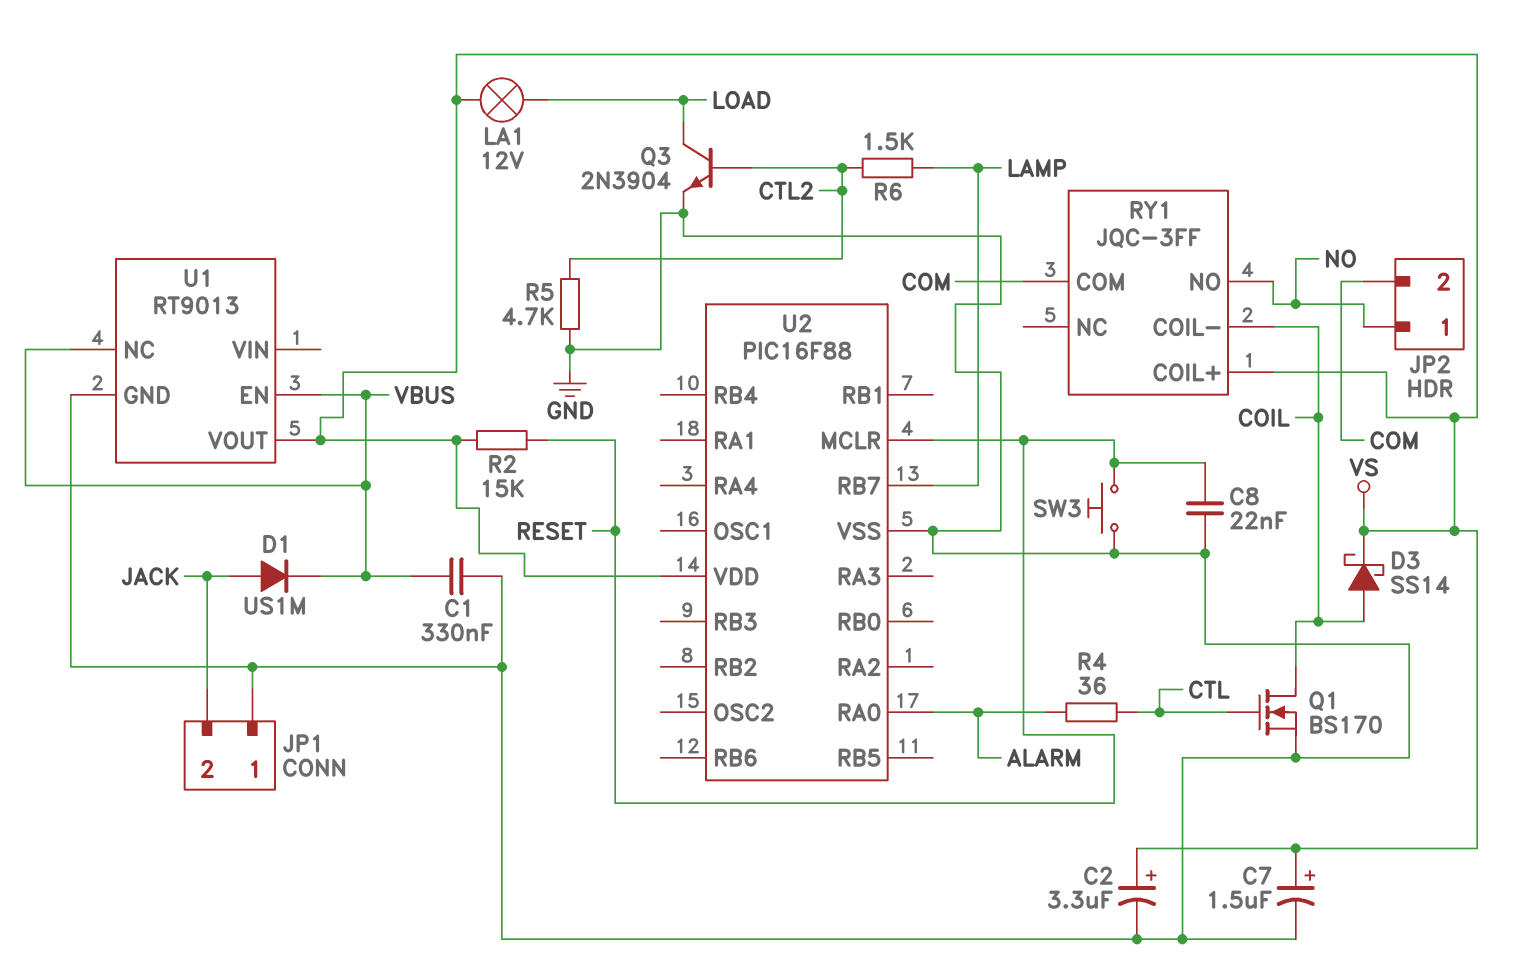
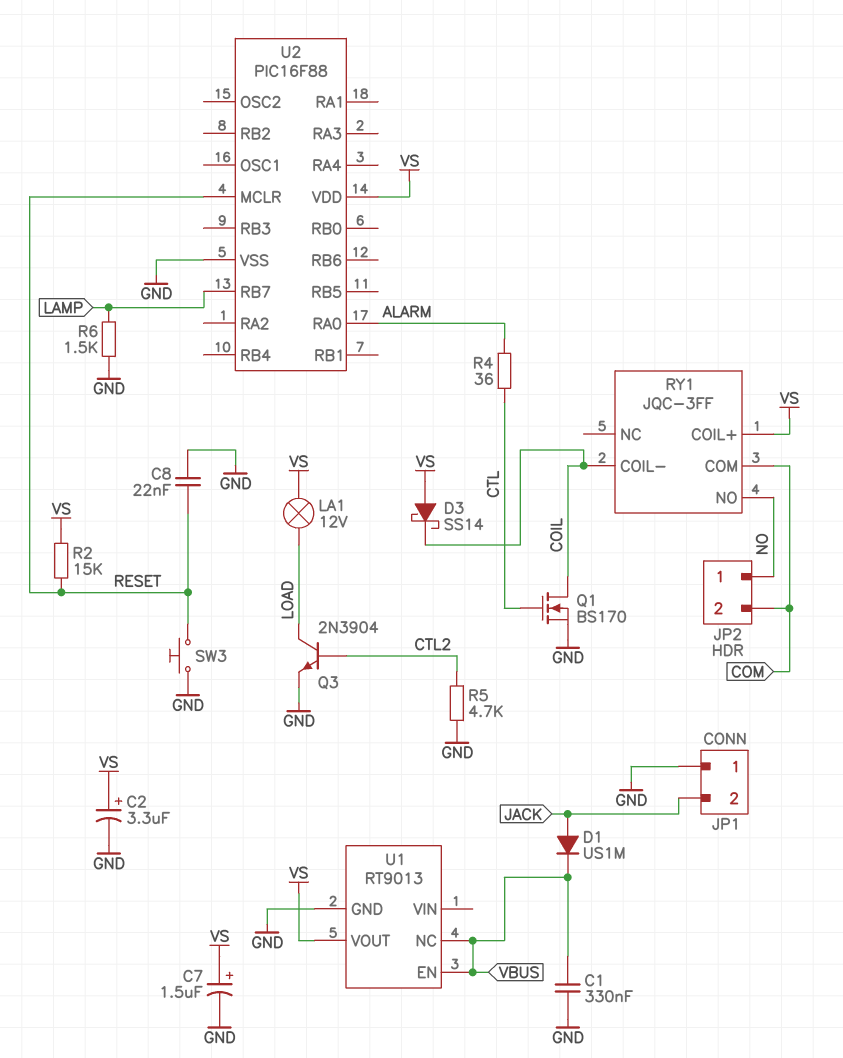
D3: schottky SS14 (A COIL, K VS) -> schottky SS14 (A VS, K COIL)
R6: 1.5k (CTL2, LAMP) -> 1.5k (GND, LAMP)

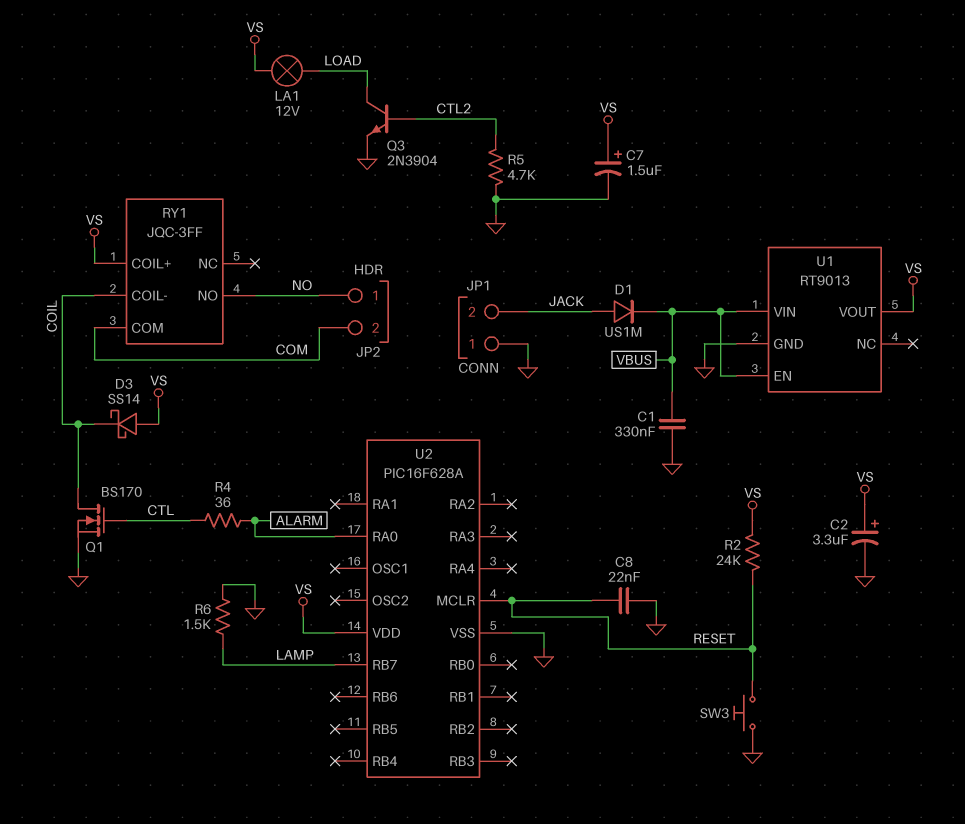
R2: 15k (RESET, VS) -> 24k (RESET, VS)
U1 pin NC: VBUS -> none
U1 pin VIN: none -> VBUS
U2: PIC16F88 -> PIC16F628A

